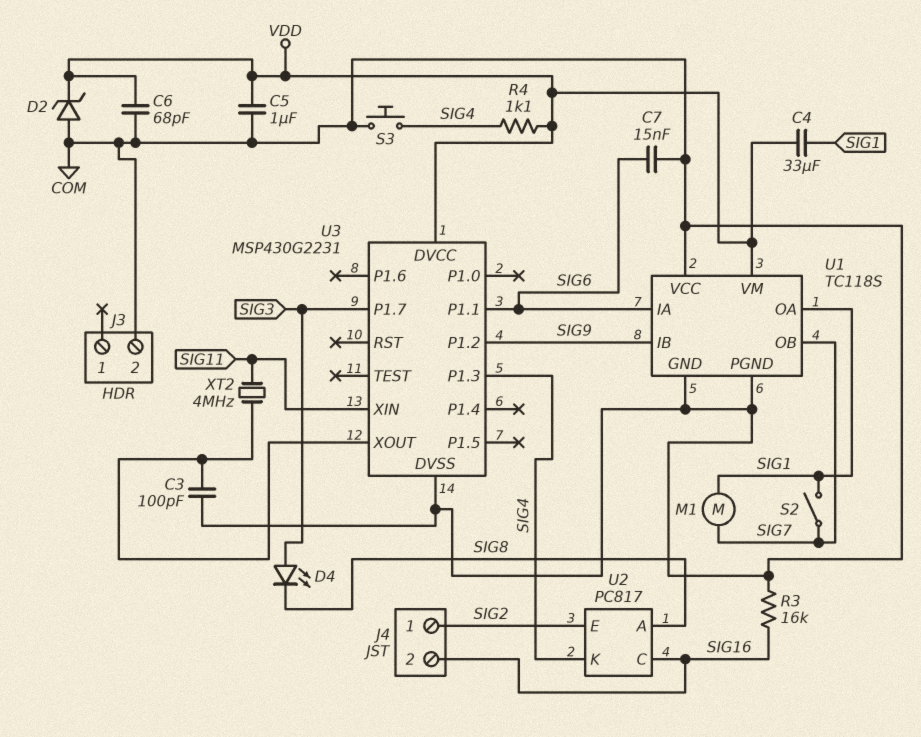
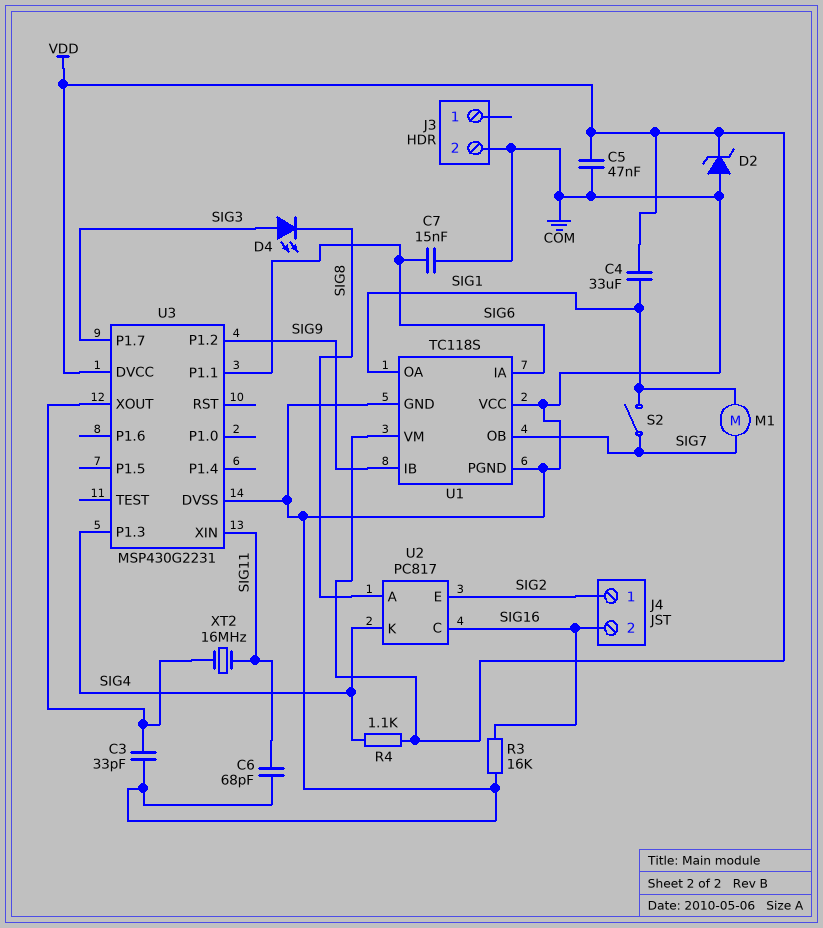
C3: 100pF (COM, U3/XOUT) -> 33pF (COM, U3/XOUT)
C5: 1uF (COM, VDD) -> 47nF (COM, VDD)
C6: 68pF (COM, VDD) -> 68pF (COM, SIG11)
S3: button (COM, SIG4) -> none
XT2: 4MHz (SIG11, U3/XOUT) -> 16MHz (SIG11, U3/XOUT)

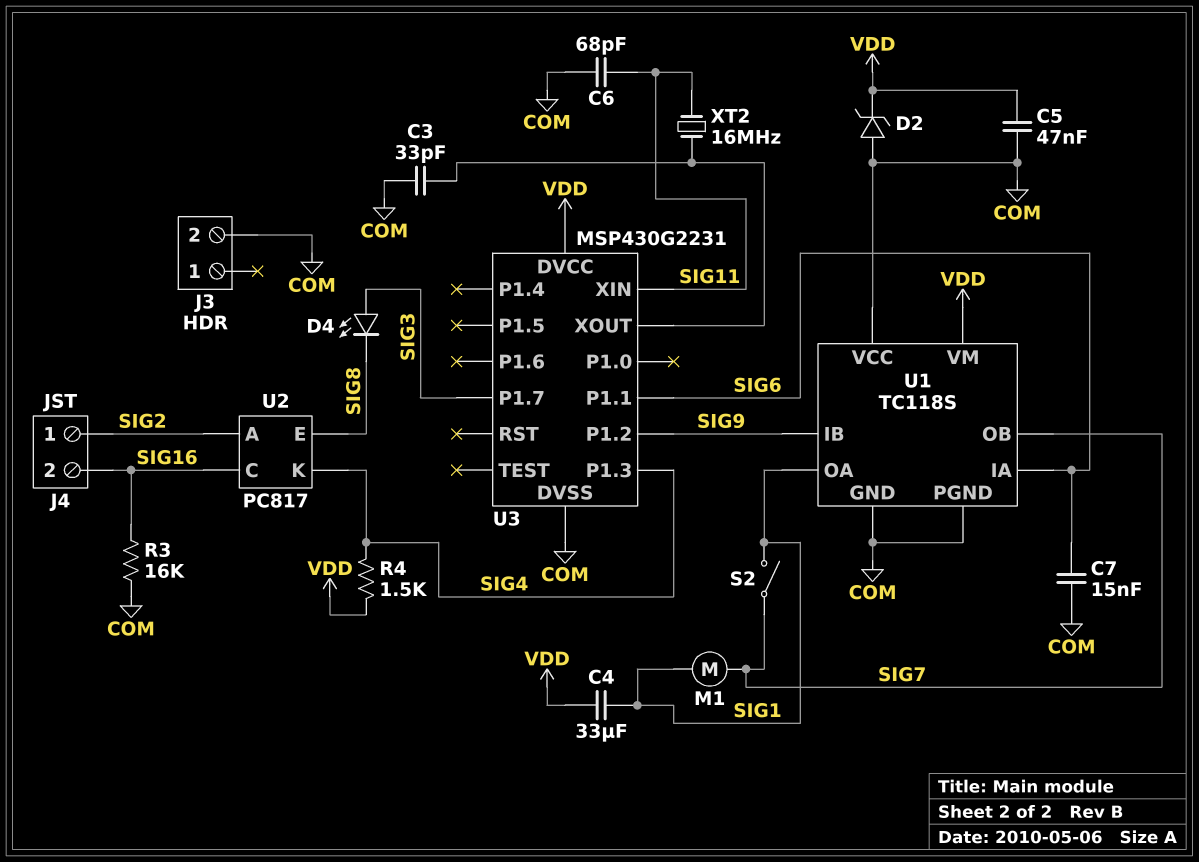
R4: 1.1k (SIG4, VDD) -> 1.5k (SIG4, VDD)
U2 pin A: SIG8 -> SIG2
U2 pin E: SIG2 -> SIG8

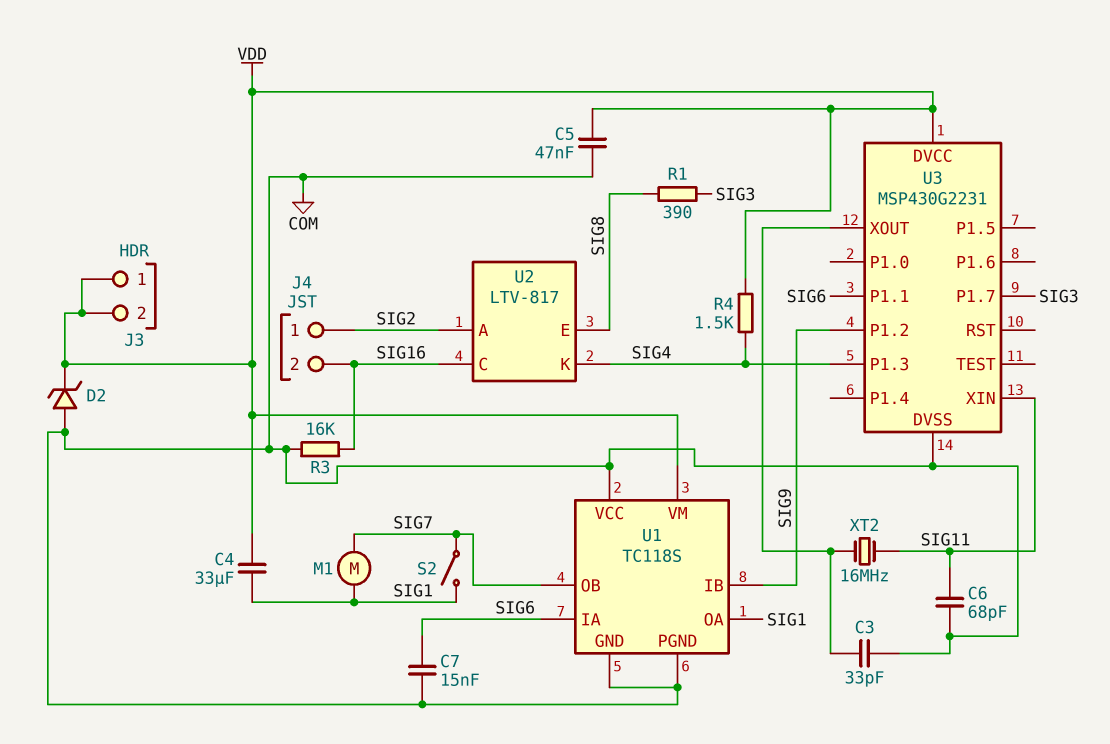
D4: LED (A SIG3, K SIG8) -> none
J3 pin 1: none -> VDD
J3 pin 2: COM -> VDD
R1: none -> 390 (SIG3, SIG8)
U2: PC817 -> LTV-817

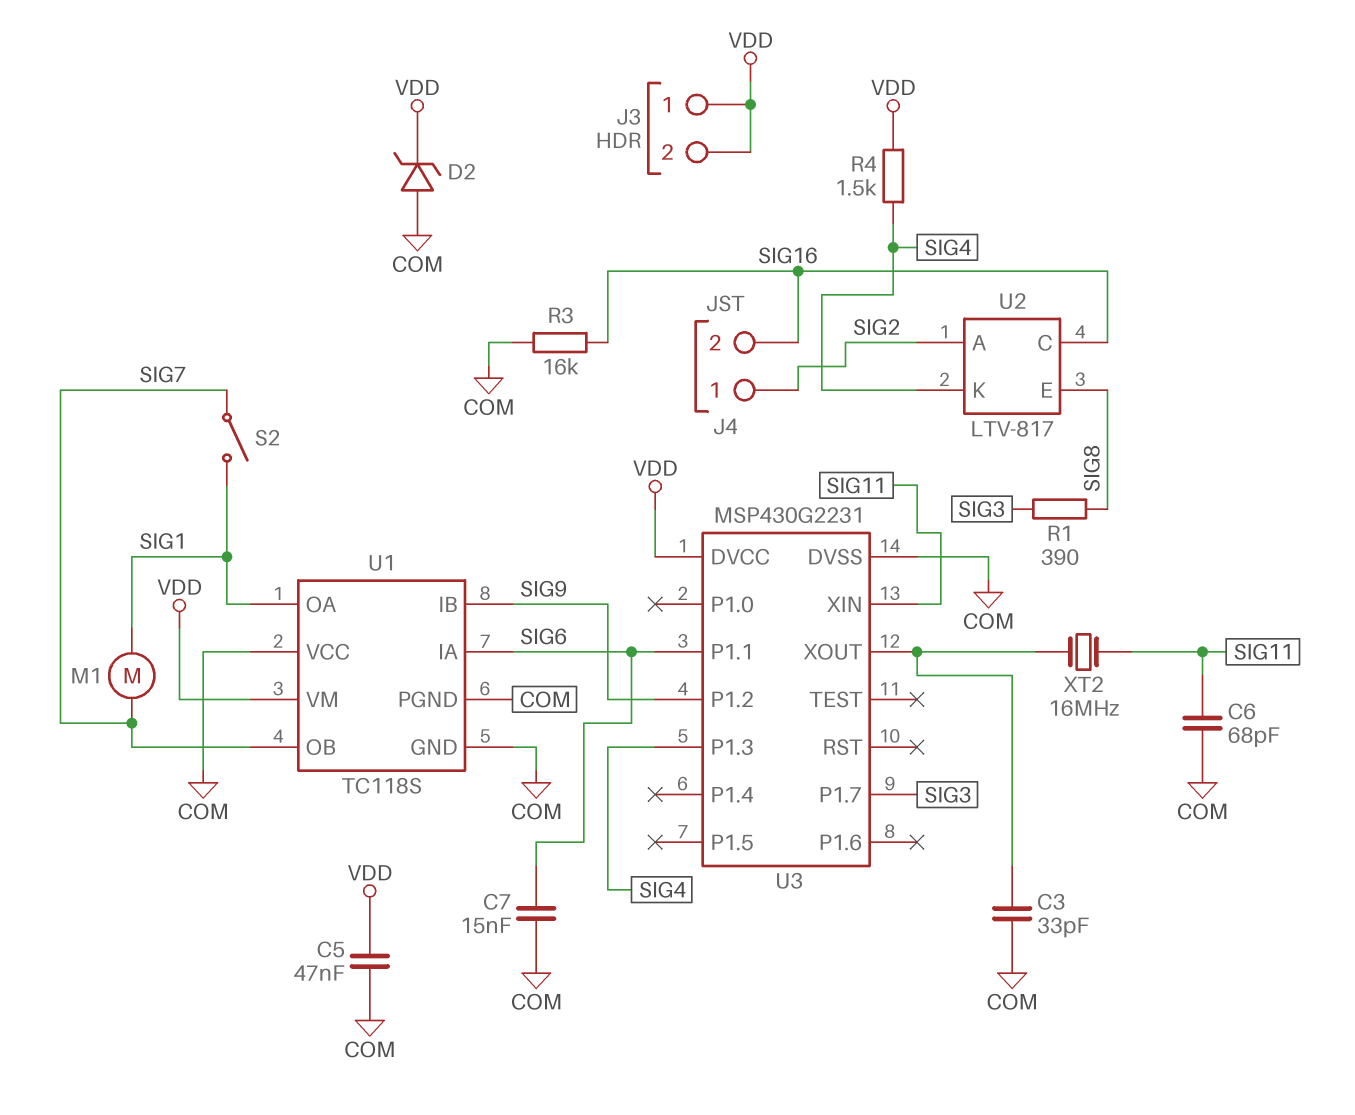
C4: 33uF (SIG1, VDD) -> none

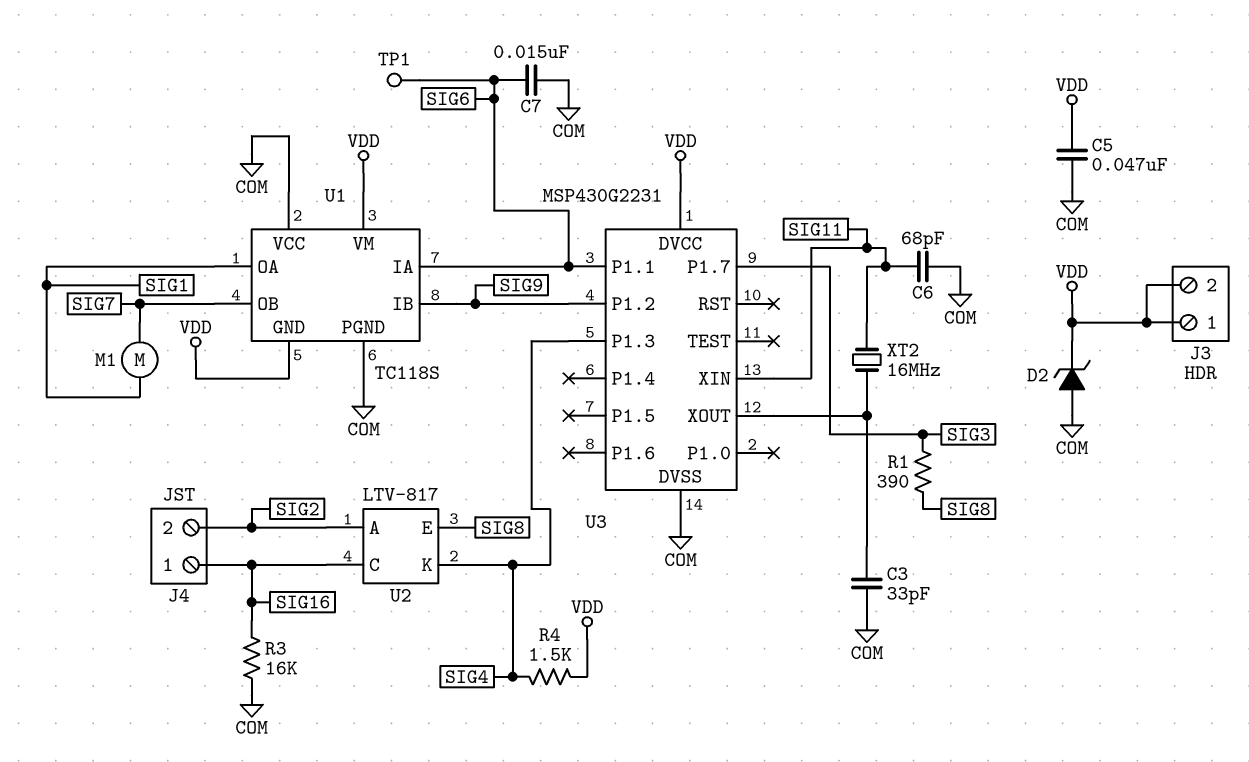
J4 pin 1: SIG2 -> SIG16
J4 pin 2: SIG16 -> SIG2
S2: switch (SIG1, SIG7) -> none
TP1: none -> test point (SIG6)
U1 pin GND: COM -> VDD

